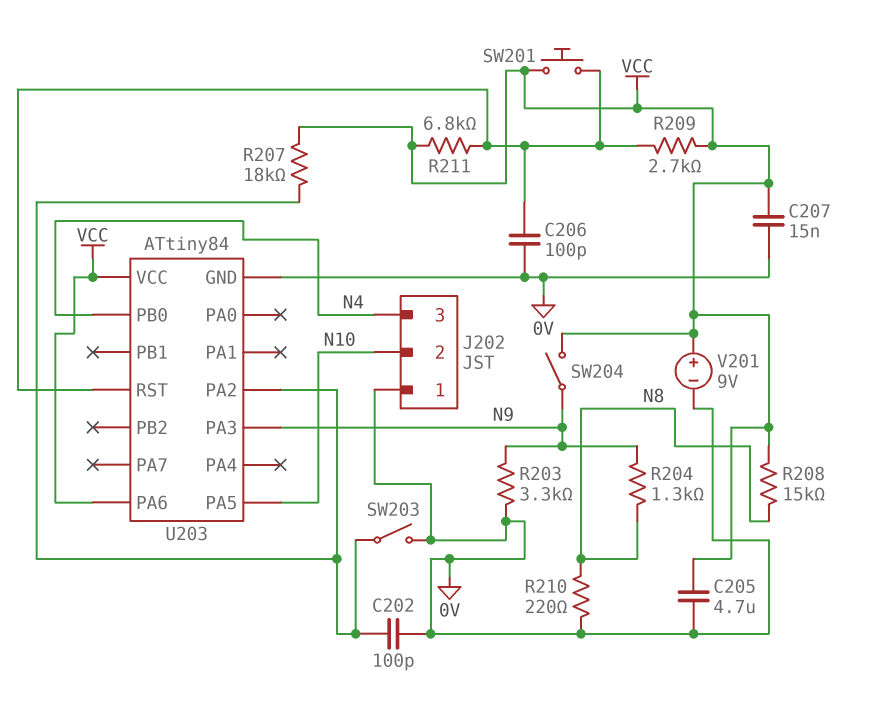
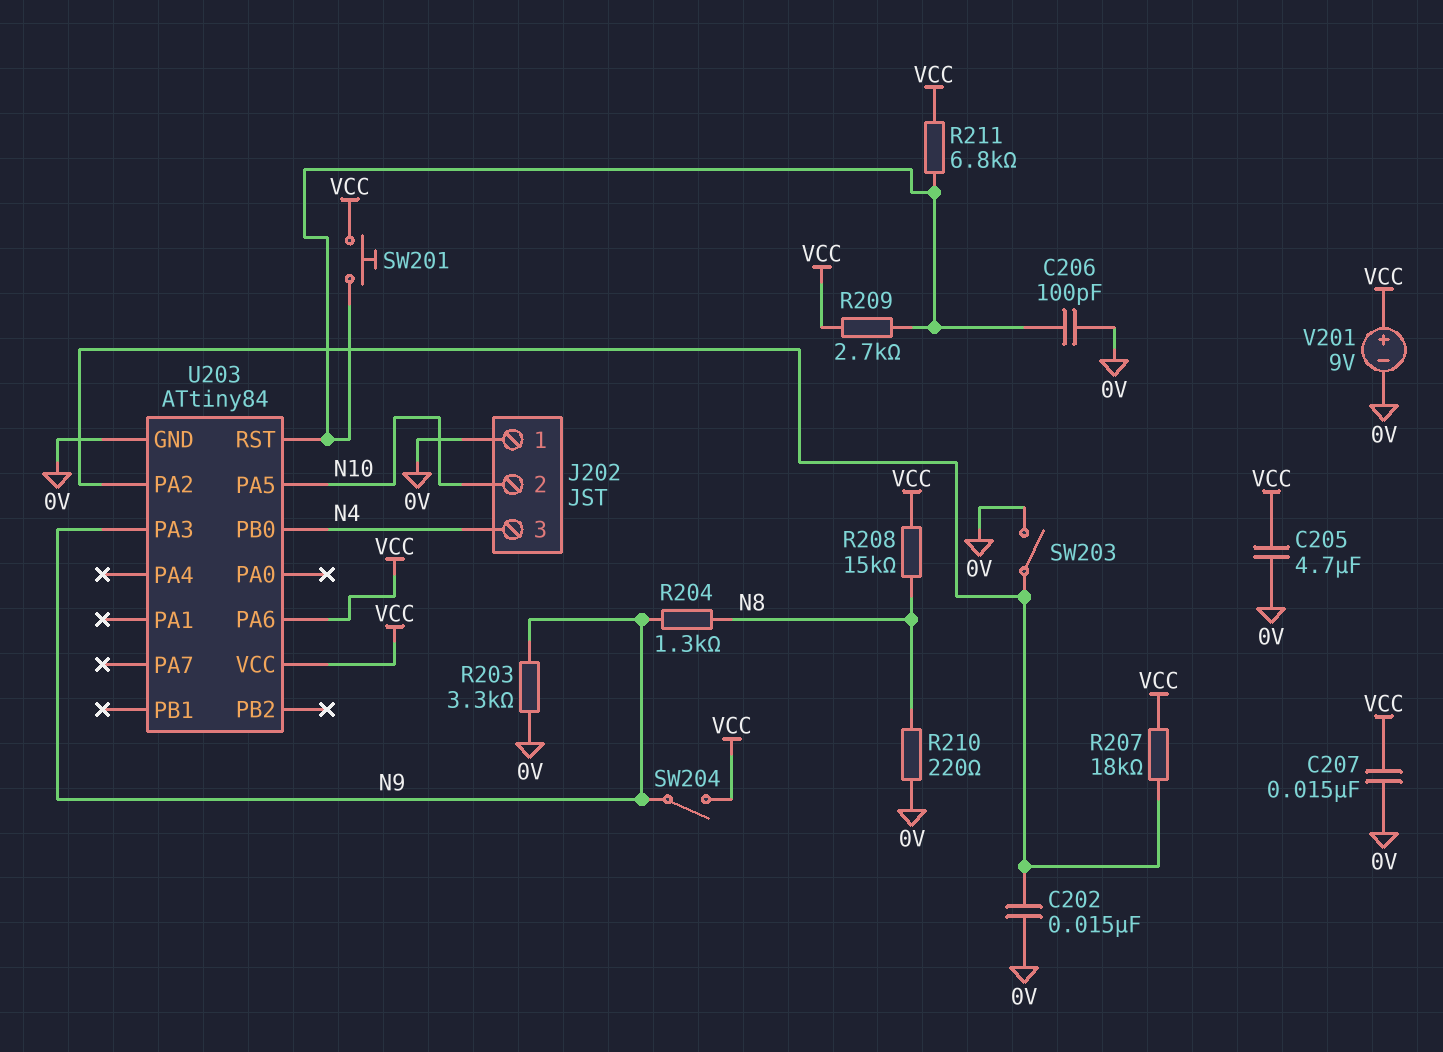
C202: 100pF (0V, U203/PA2) -> 15nF (0V, U203/PA2)

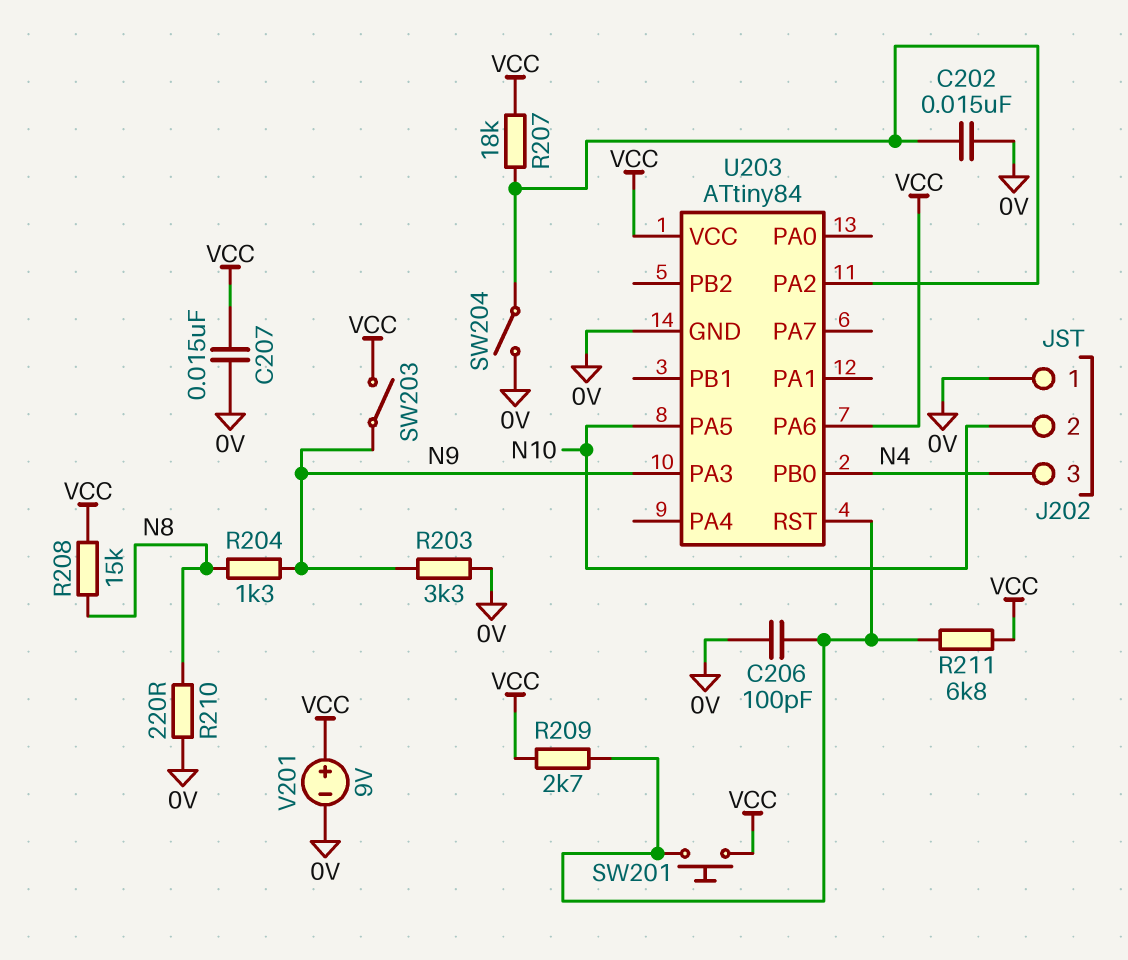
C205: 4.7uF (0V, VCC) -> none
SW203: switch (0V, U203/PA2) -> switch (N9, VCC)
SW204: switch (N9, VCC) -> switch (0V, U203/PA2)

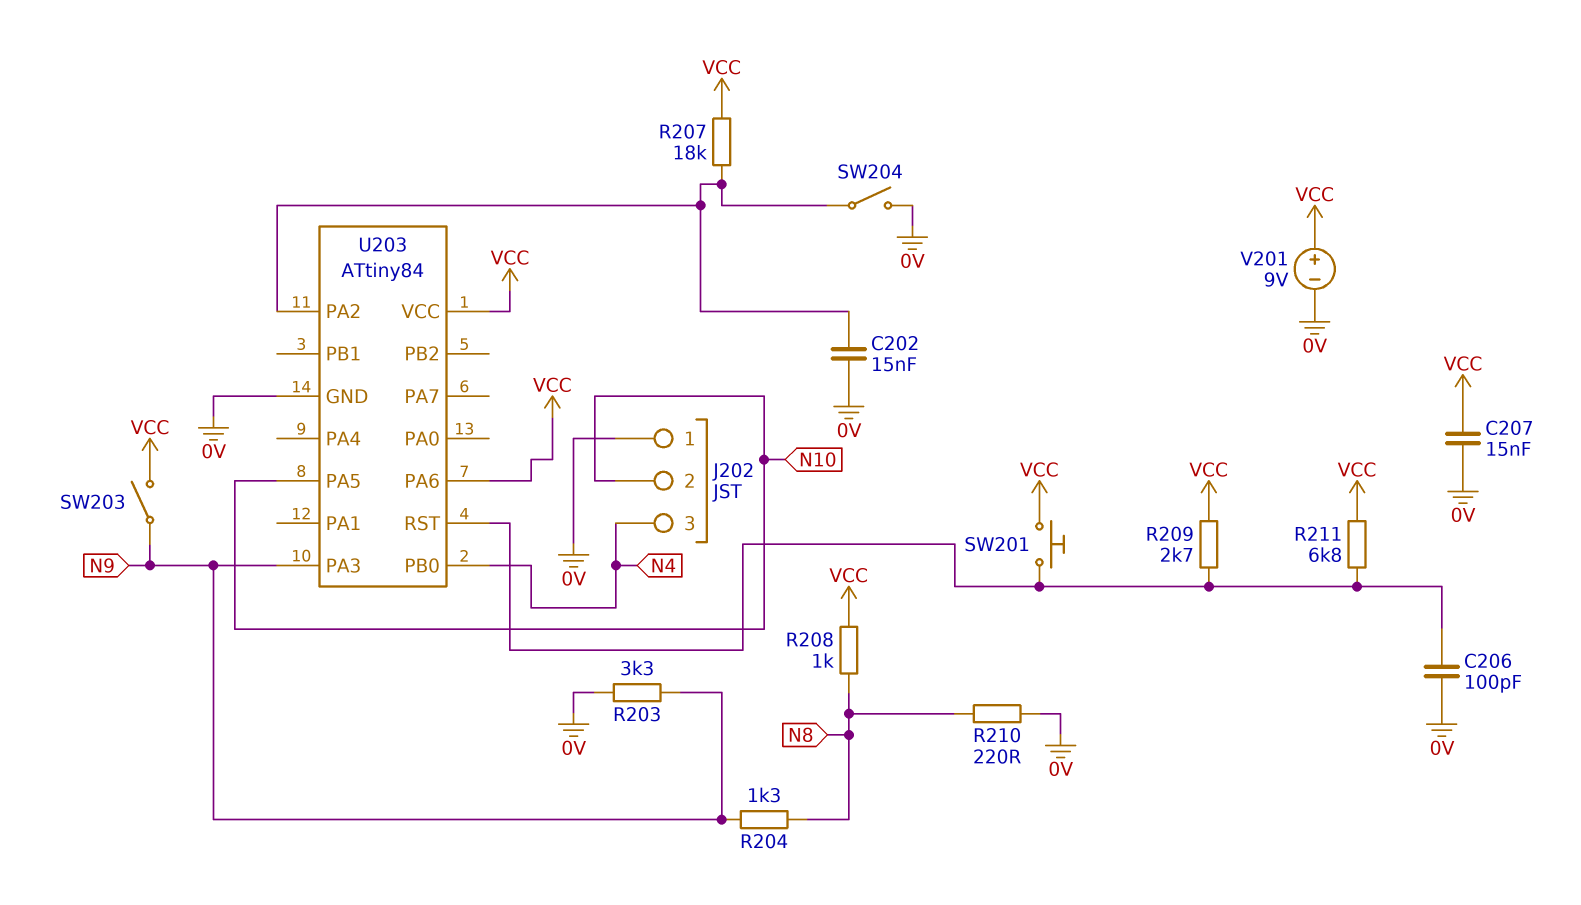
R208: 15k (N8, VCC) -> 1k (N8, VCC)

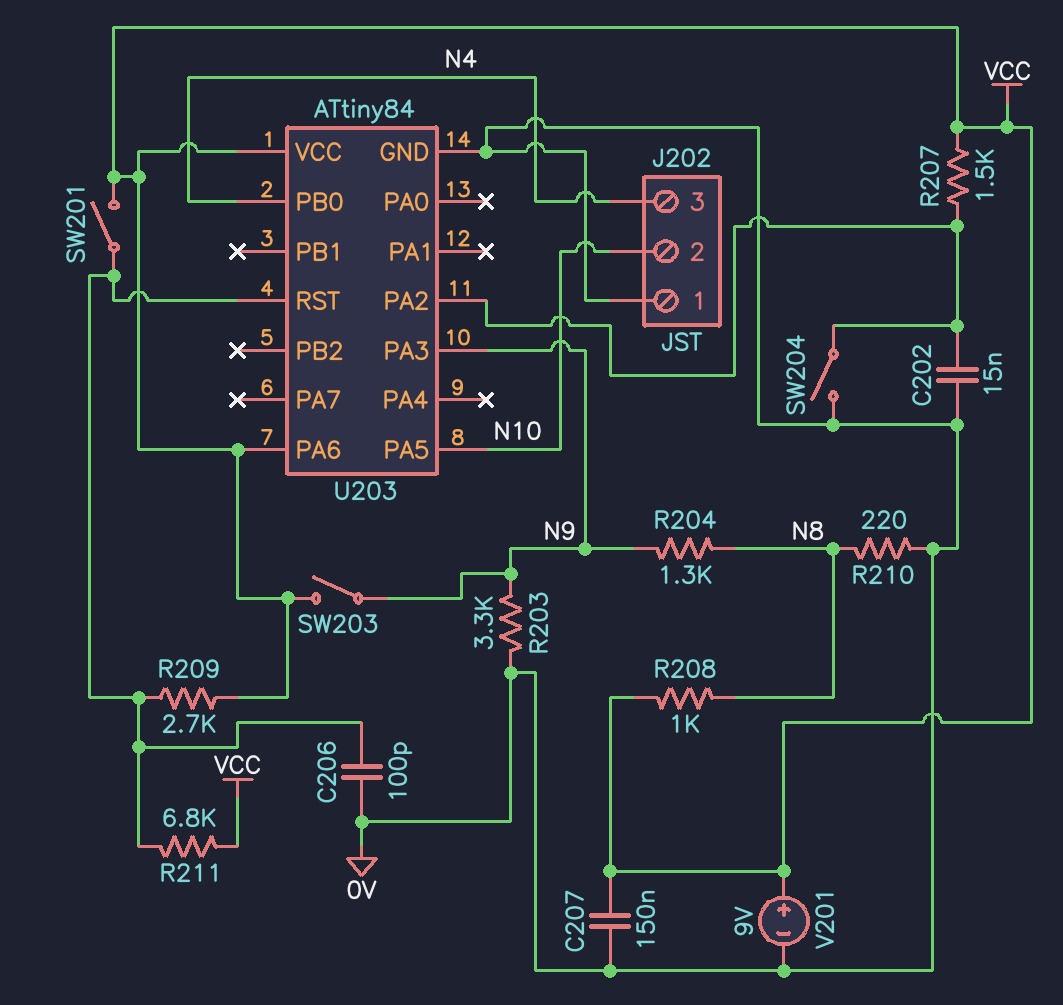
C207: 15nF (0V, VCC) -> 150nF (0V, VCC)
R207: 18k (U203/PA2, VCC) -> 1.5k (U203/PA2, VCC)
SW201: button (U203/RST, VCC) -> switch (U203/RST, VCC)

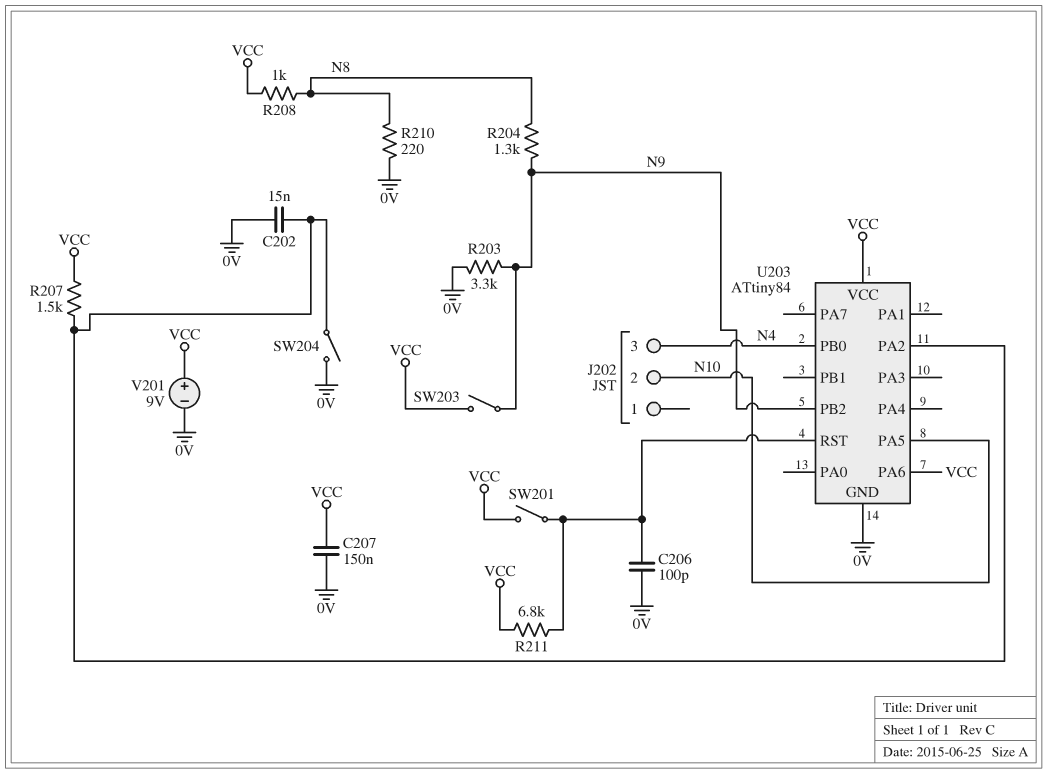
J202 pin 1: 0V -> none
R209: 2.7k (U203/RST, VCC) -> none
U203 pin PA3: N9 -> none
U203 pin PB2: none -> N9

